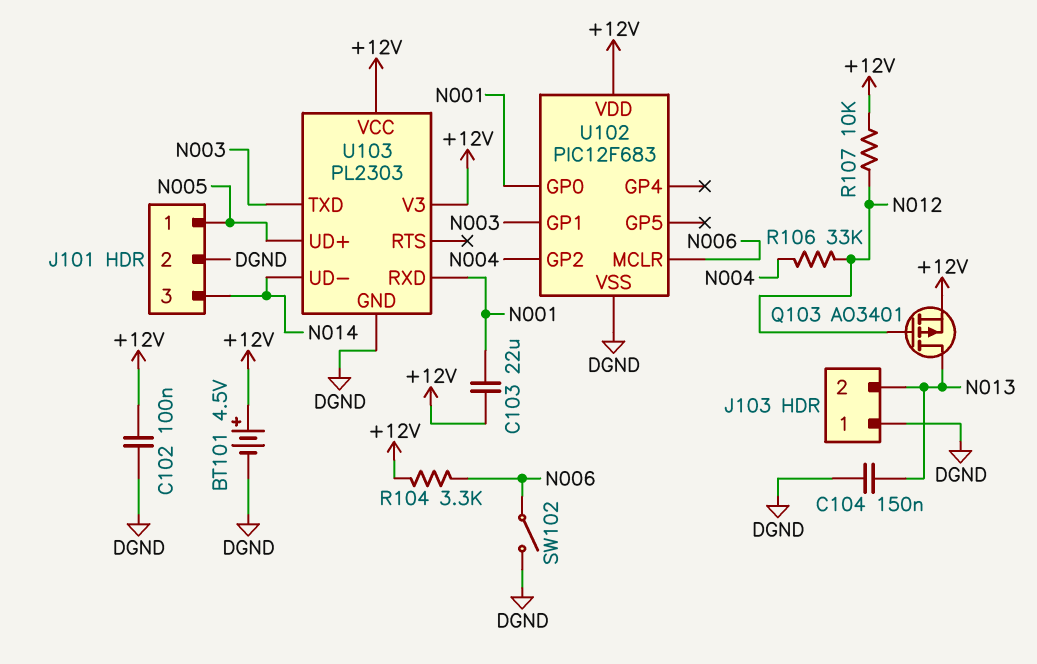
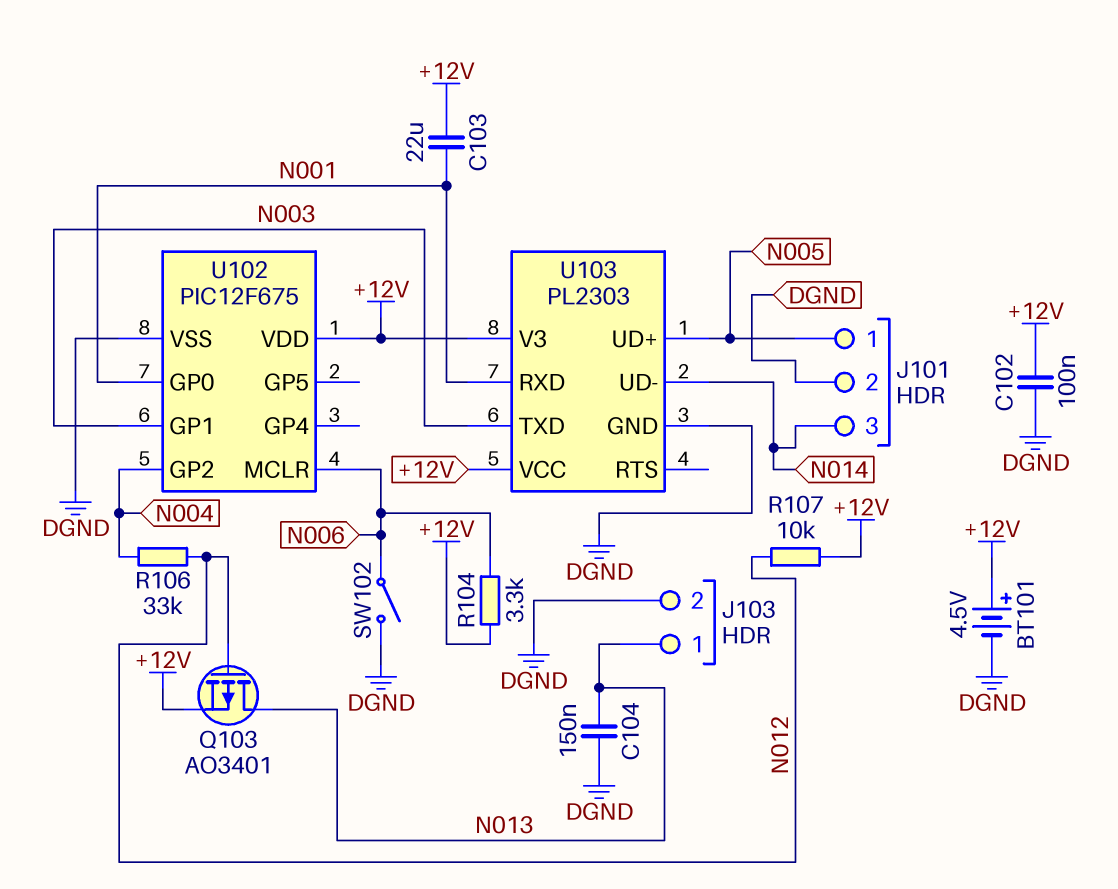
J103 pin 1: DGND -> N013
J103 pin 2: N013 -> DGND
U102: PIC12F683 -> PIC12F675

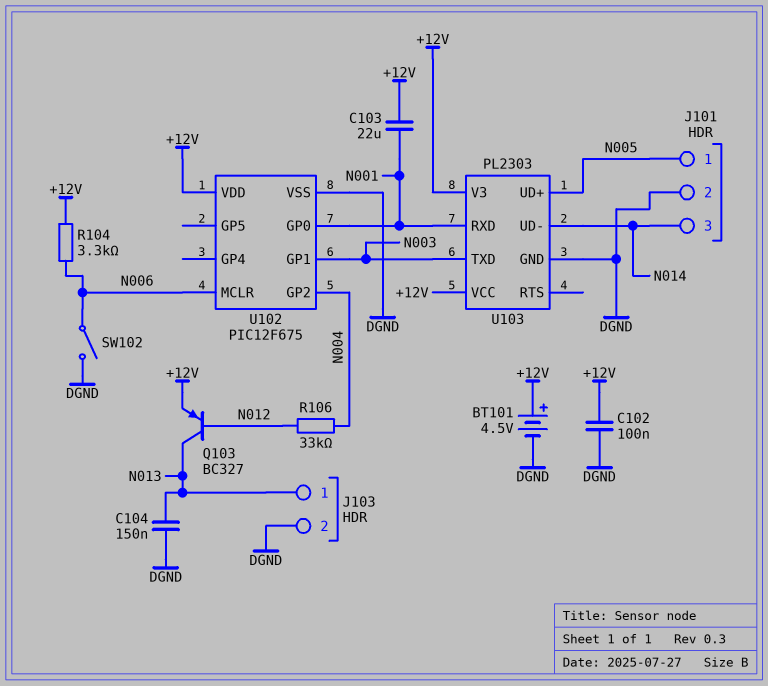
Q103: PMOS AO3401 (G N012, D N013, S +12V) -> PNP BC327 (B N012, C N013, E +12V)
R107: 10k (+12V, N012) -> none

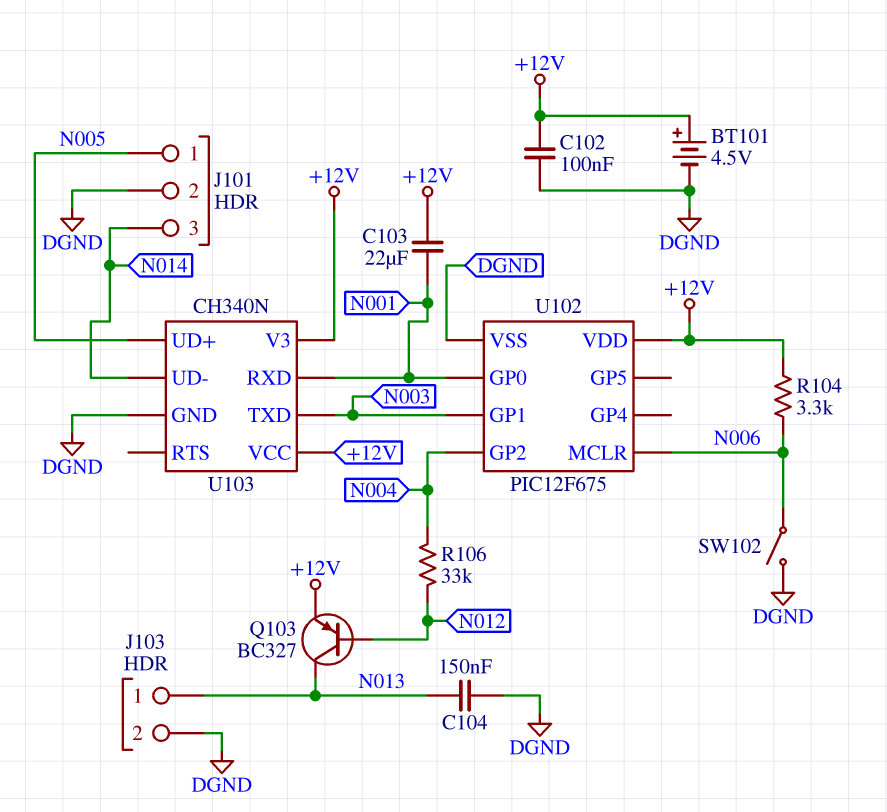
U103: PL2303 -> CH340N

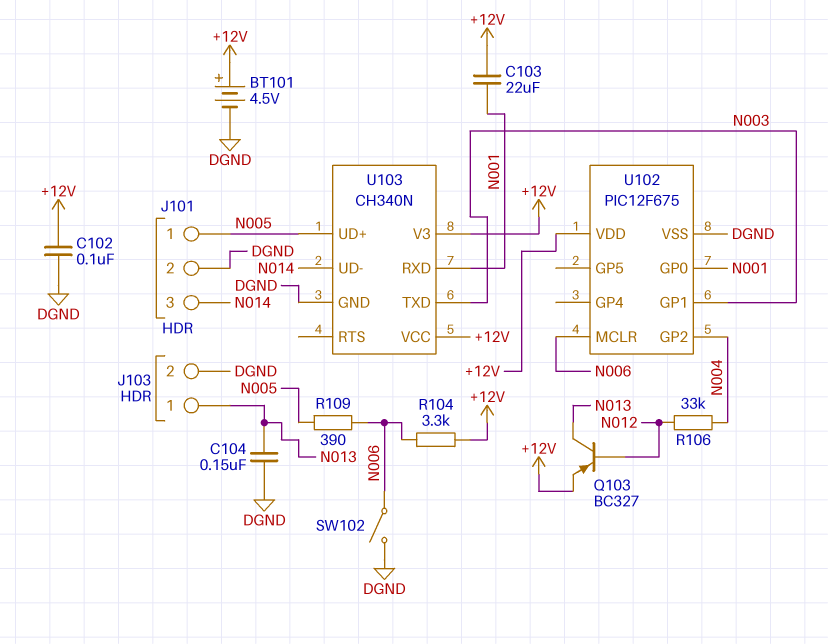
R109: none -> 390 (N005, N006)

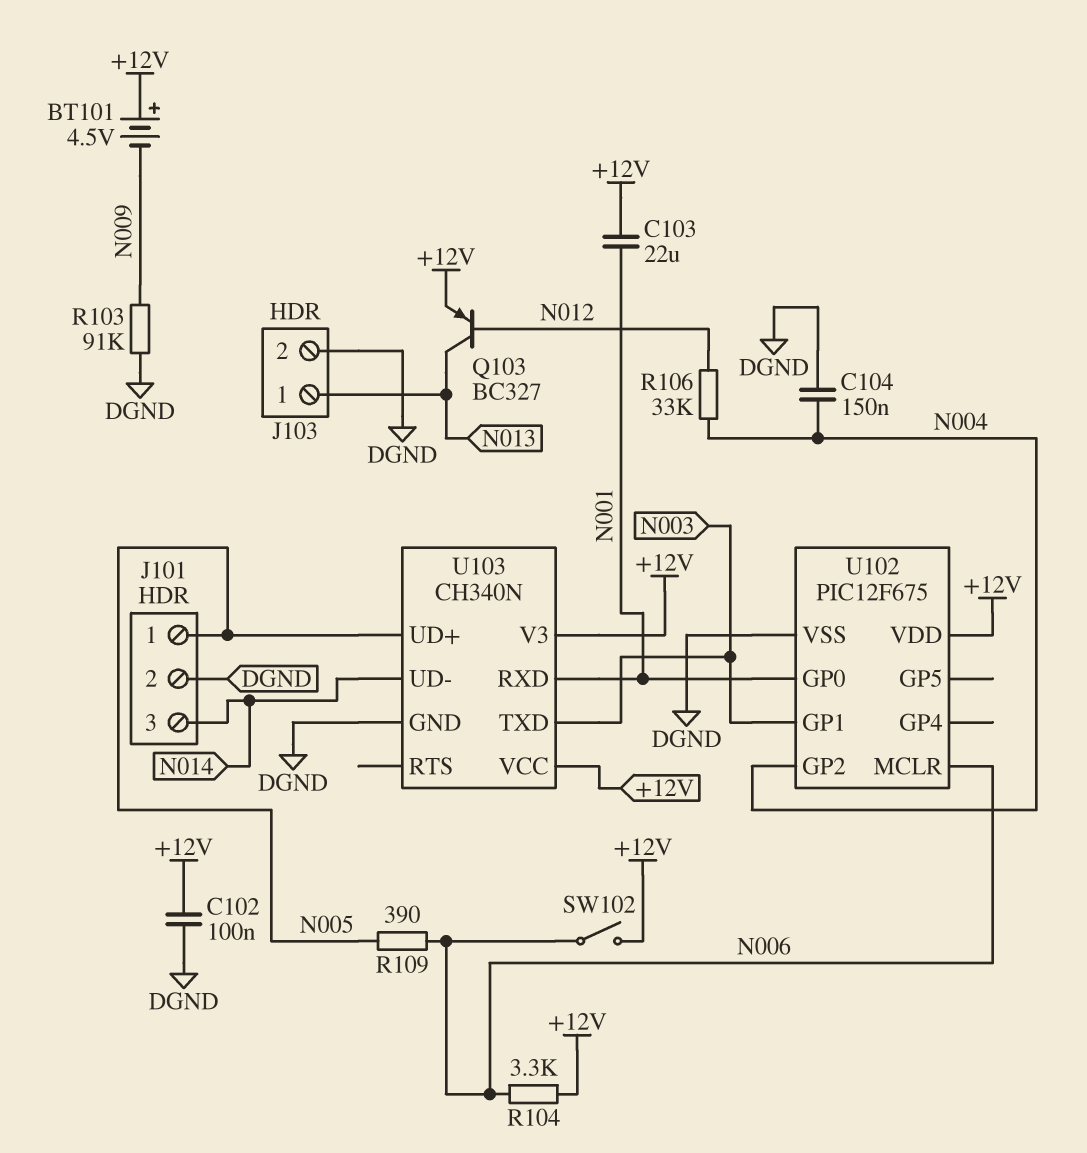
BT101: 4.5V (plus +12V, minus DGND) -> 4.5V (plus +12V, minus N009)
C104: 150nF (DGND, N013) -> 150nF (DGND, N004)
R103: none -> 91k (DGND, N009)
SW102: switch (DGND, N006) -> switch (+12V, N006)

